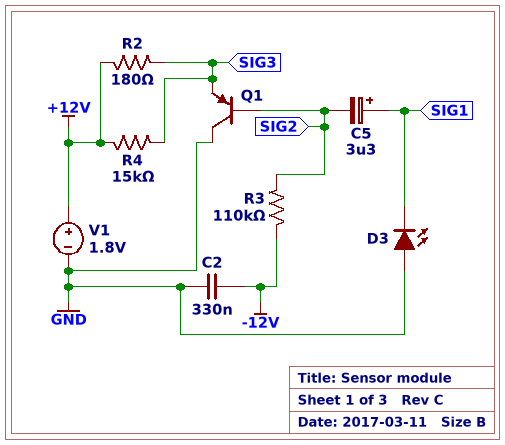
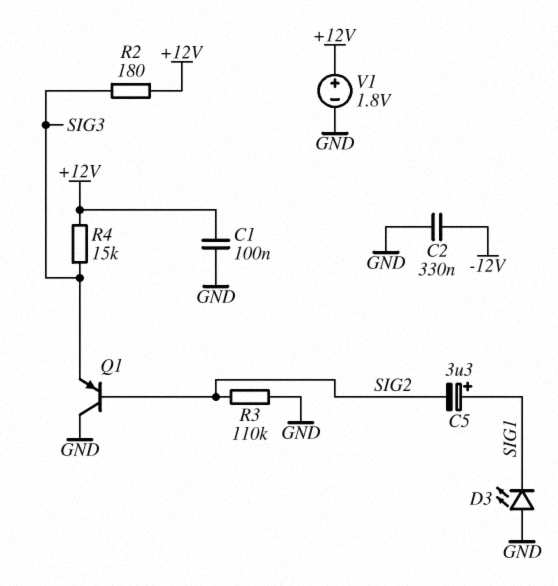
C1: none -> 100nF (+12V, GND)
R3: 110k (-12V, SIG2) -> 110k (GND, SIG2)

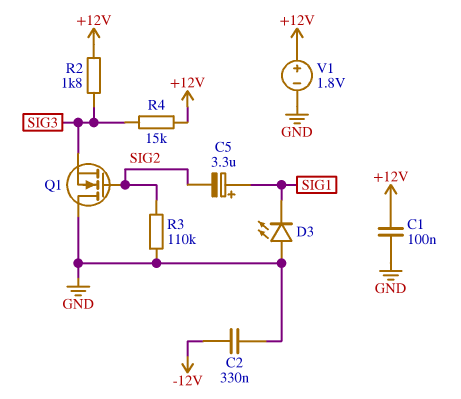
Q1: PNP (B SIG2, C GND, E SIG3) -> NMOS (G SIG2, D GND, S SIG3)
R2: 180 (+12V, SIG3) -> 1.8k (+12V, SIG3)

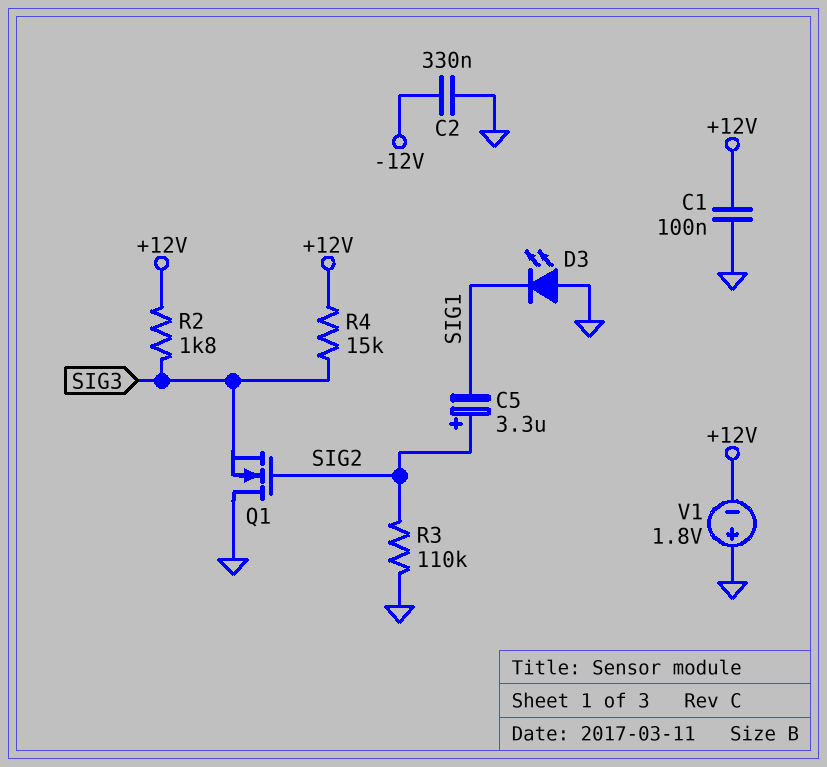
C5: 3.3uF (plus SIG1, minus SIG2) -> 3.3uF (plus SIG2, minus SIG1)
V1: 1.8V (plus +12V, minus GND) -> 1.8V (plus GND, minus +12V)

